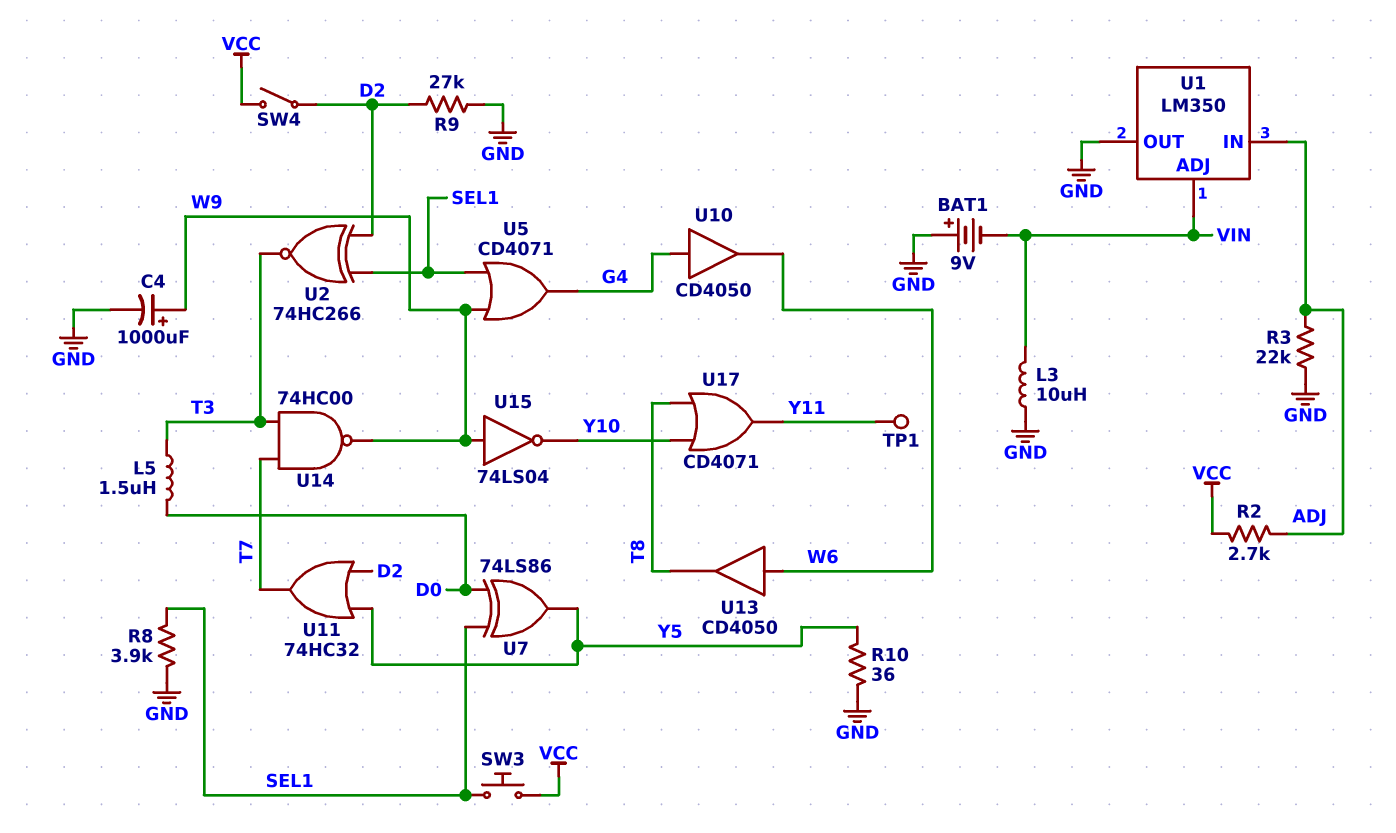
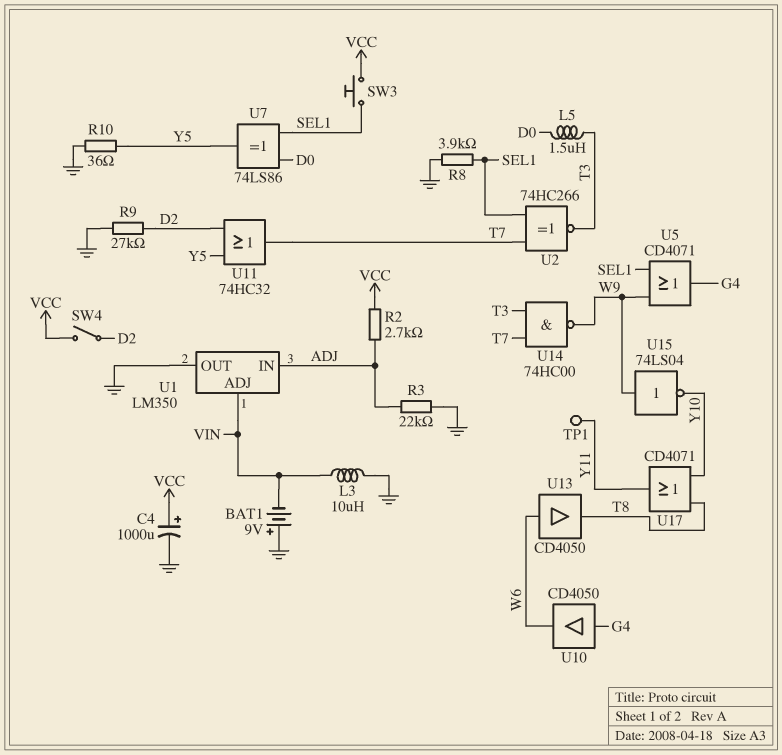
C4: 1000uF (plus W9, minus GND) -> 1000uF (plus VCC, minus GND)
U2: XNOR 74HC266 (in D2, in SEL1, out T3) -> XNOR 74HC266 (in SEL1, in T7, out T3)

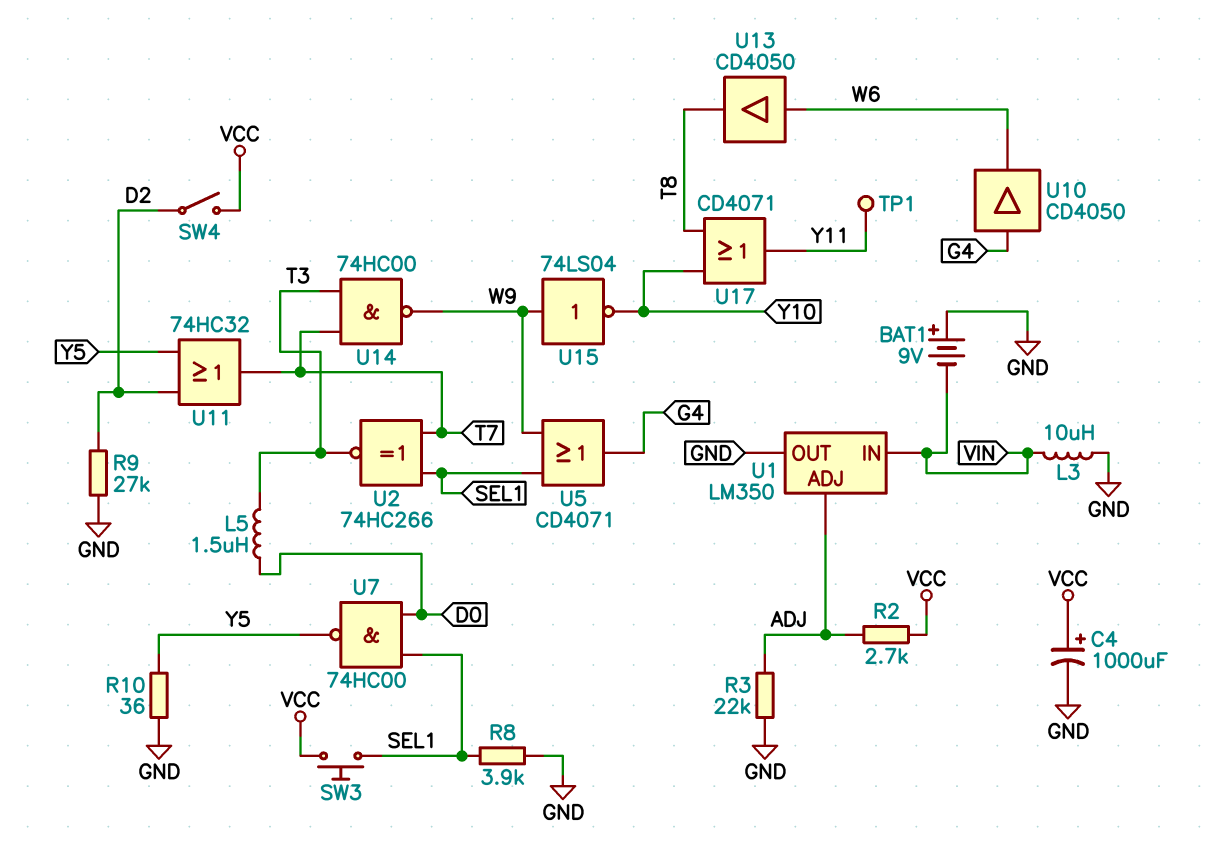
U1 pin ADJ: VIN -> ADJ
U1 pin IN: ADJ -> VIN
U7: XOR 74LS86 (in D0, in SEL1, out Y5) -> NAND 74HC00 (in D0, in SEL1, out Y5)

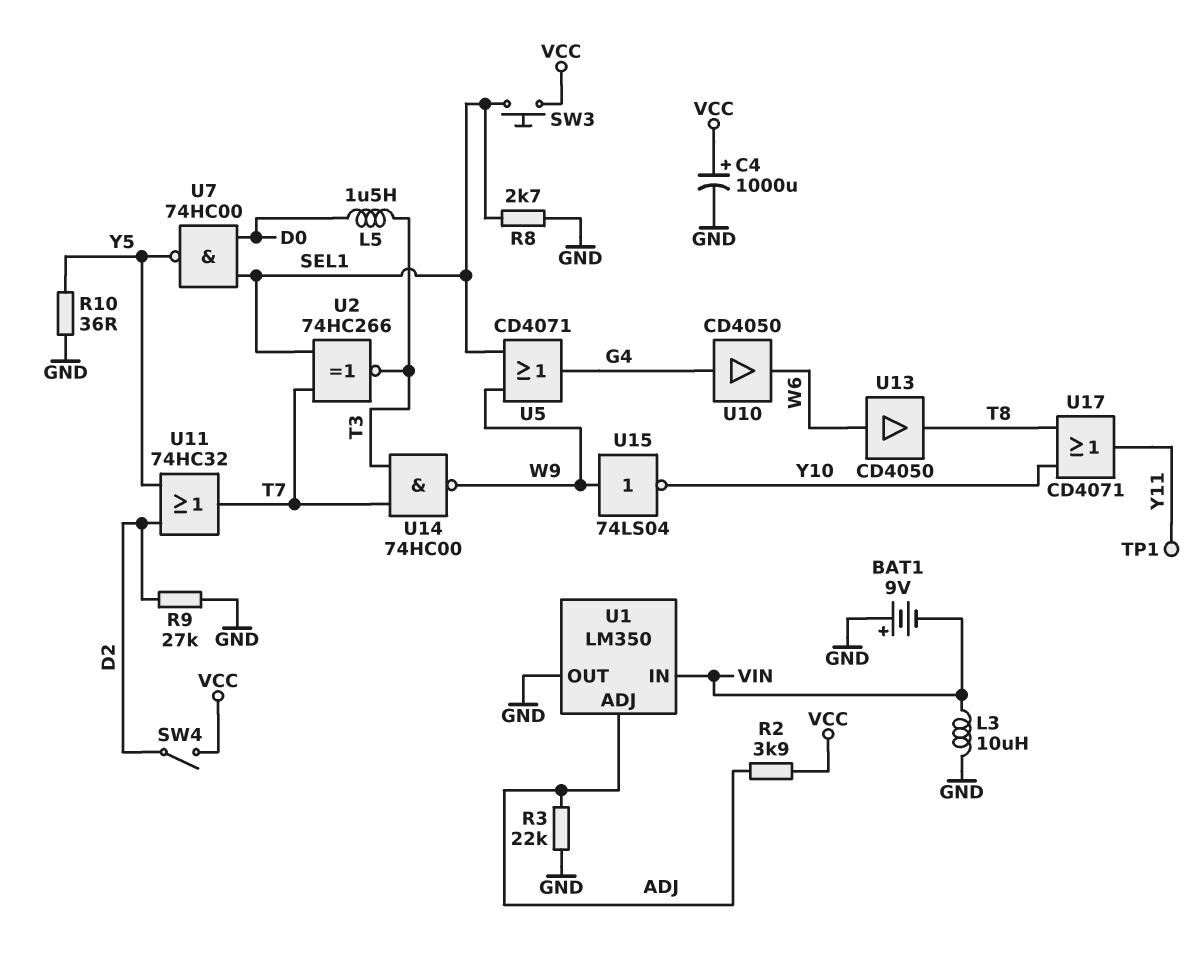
R2: 2.7k (ADJ, VCC) -> 3.9k (ADJ, VCC)
R8: 3.9k (GND, SEL1) -> 2.7k (GND, SEL1)

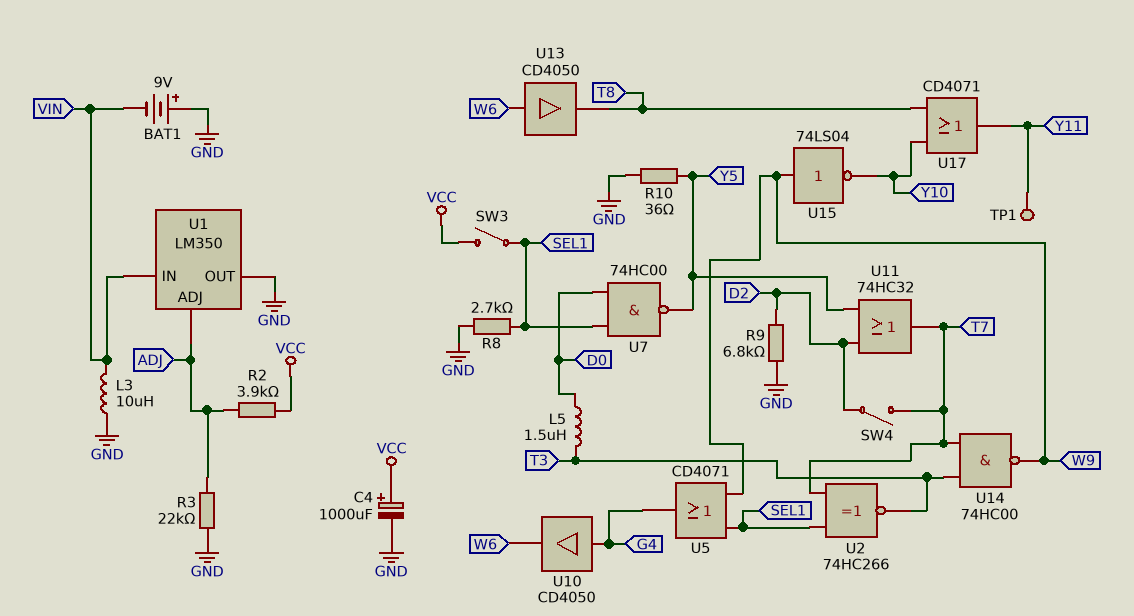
R9: 27k (D2, GND) -> 6.8k (D2, GND)
SW3: button (SEL1, VCC) -> switch (SEL1, VCC)
SW4: switch (D2, VCC) -> switch (D2, T7)

